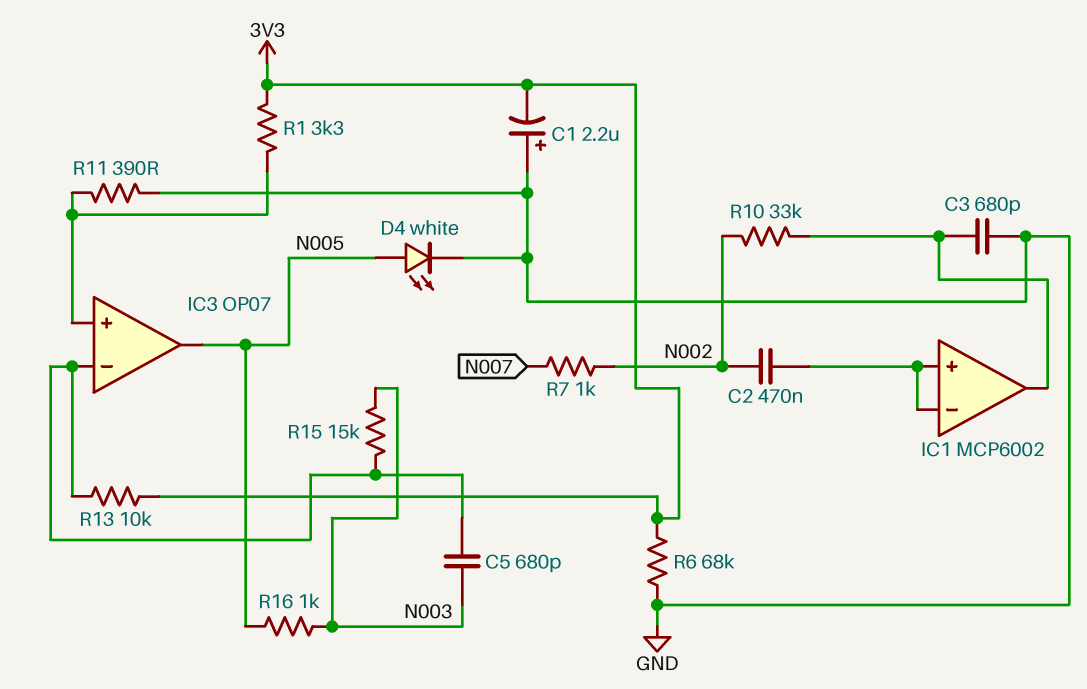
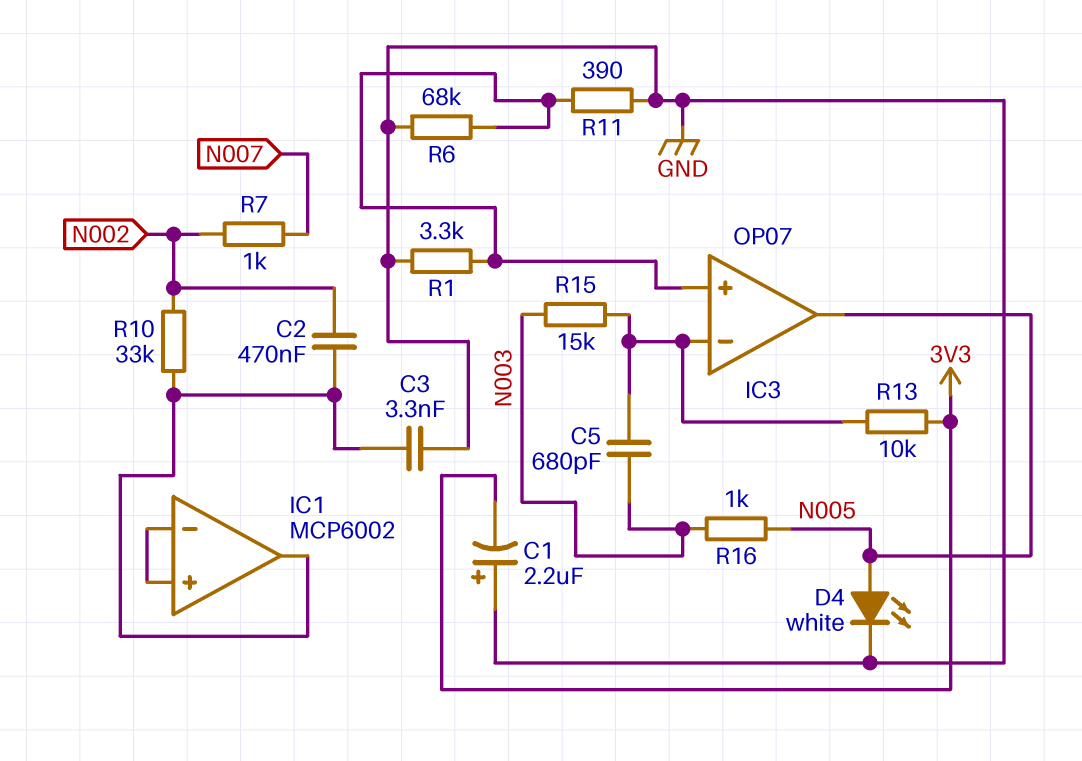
C2: 470nF (IC1/in+, N002) -> 470nF (IC1/out, N002)
C3: 680pF (GND, IC1/out) -> 3.3nF (GND, IC1/out)
R1: 3.3k (3V3, IC3/in+) -> 3.3k (GND, IC3/in+)
R6: 68k (3V3, GND) -> 68k (GND, IC3/in+)

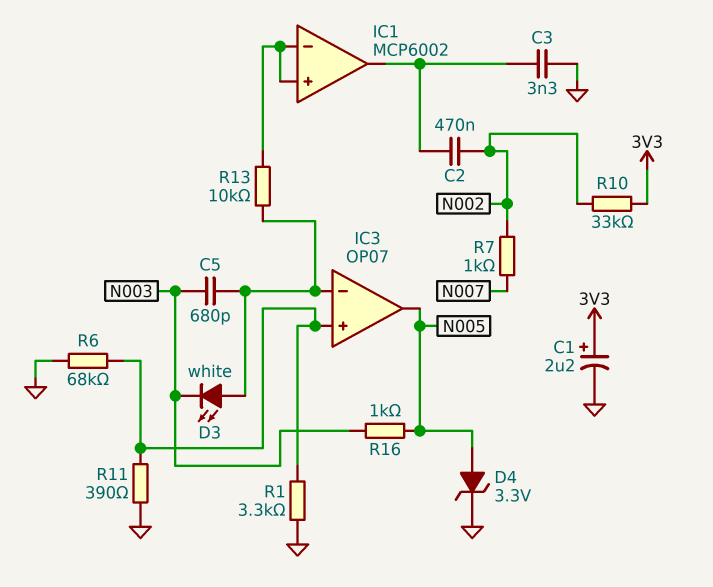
C1: 2.2uF (plus GND, minus 3V3) -> 2.2uF (plus 3V3, minus GND)
D3: none -> LED white (A IC3/in-, K N003)
D4: LED white (A N005, K GND) -> zener 3.3V (A N005, K GND)
R10: 33k (IC1/out, N002) -> 33k (3V3, N002)
R13: 10k (3V3, IC3/in-) -> 10k (IC1/in+, IC3/in-)
R15: 15k (IC3/in-, N003) -> none

